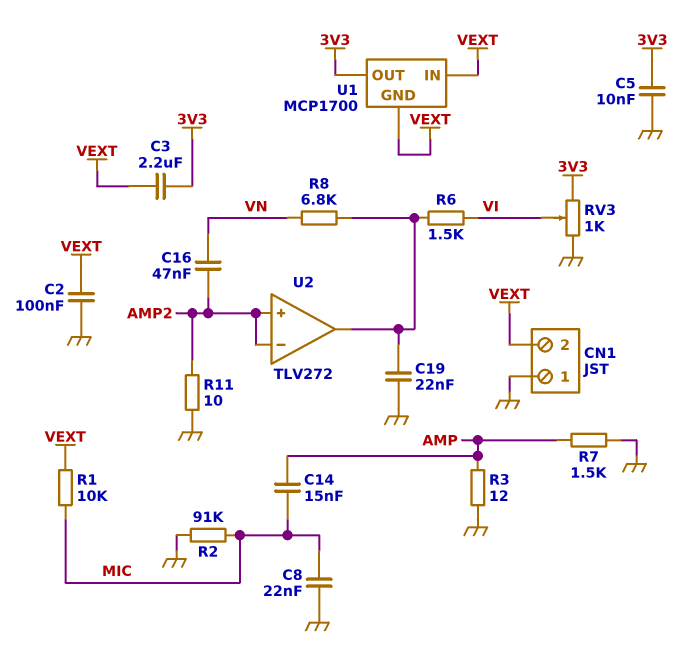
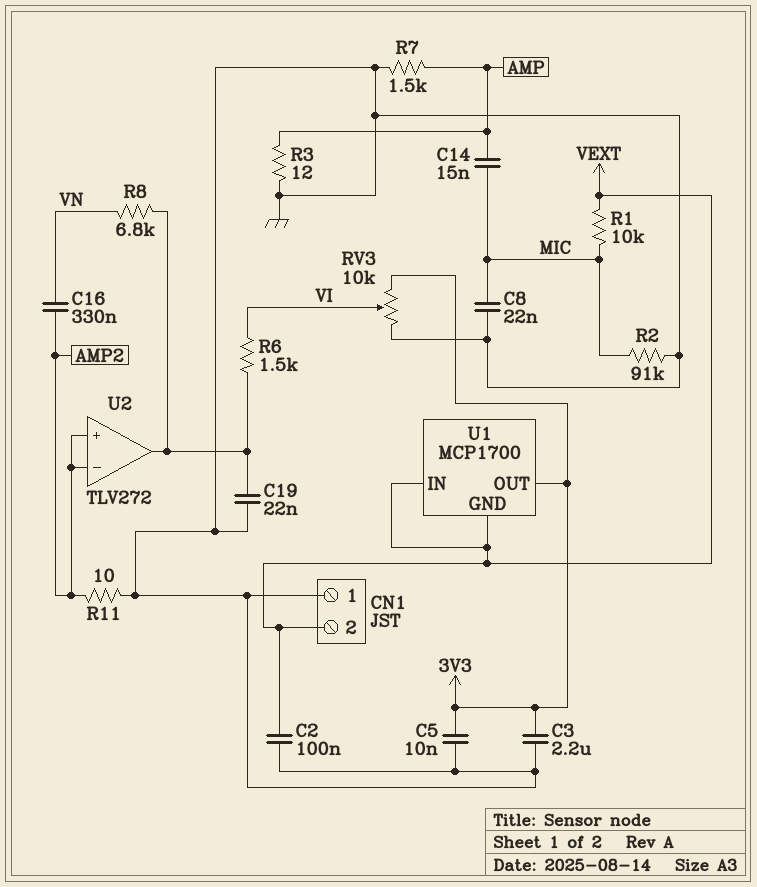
C3: 2.2uF (3V3, VEXT) -> 2.2uF (3V3, GND)
C16: 47nF (AMP2, VN) -> 330nF (AMP2, VN)
RV3: 1k (3V3, GND, wiper VI) -> 10k (3V3, GND, wiper VI)

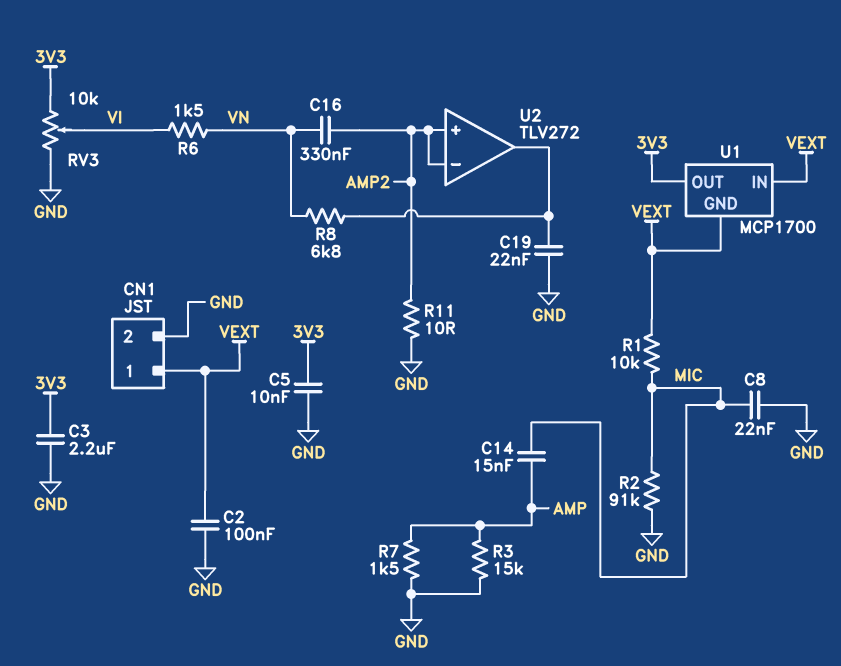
CN1 pin 1: GND -> VEXT
CN1 pin 2: VEXT -> GND
R3: 12 (AMP, GND) -> 15k (AMP, GND)
R6: 1.5k (U2/out, VI) -> 1.5k (VI, VN)

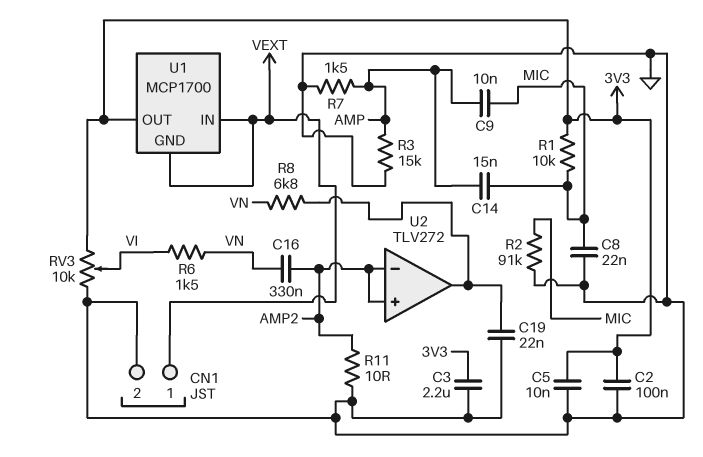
C2: 100nF (GND, VEXT) -> 100nF (3V3, GND)
C9: none -> 10nF (AMP, MIC)
R1: 10k (MIC, VEXT) -> 10k (3V3, MIC)

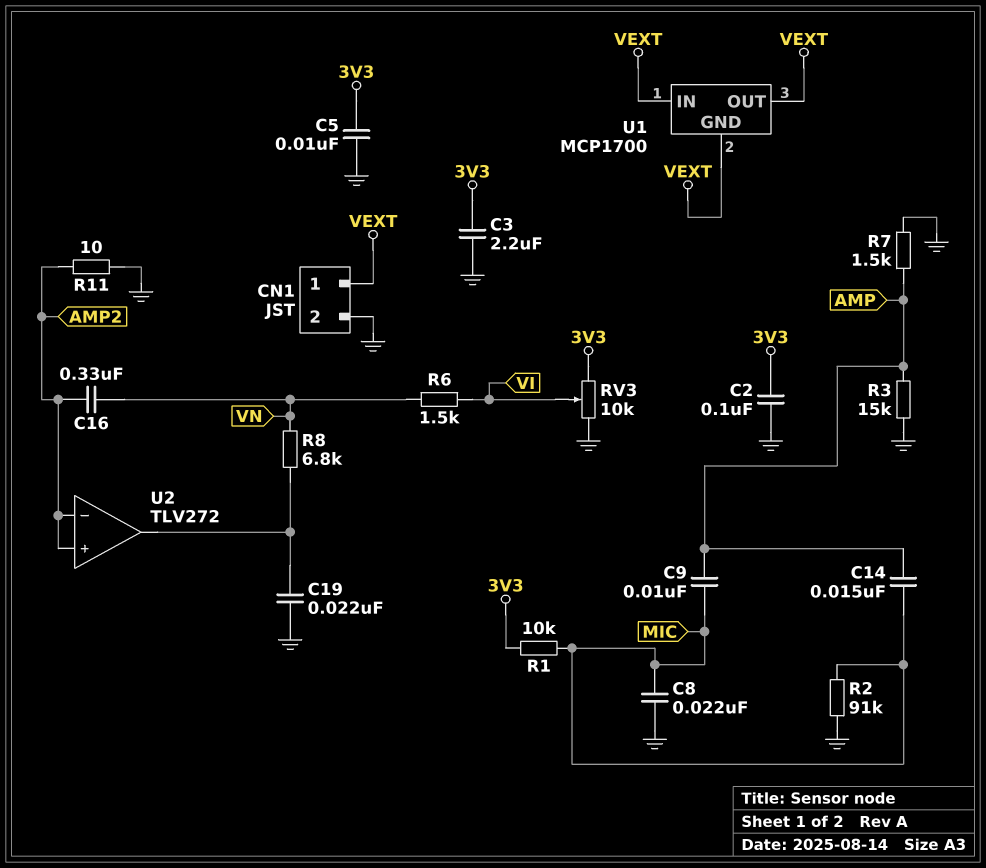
U1 pin OUT: 3V3 -> VEXT

